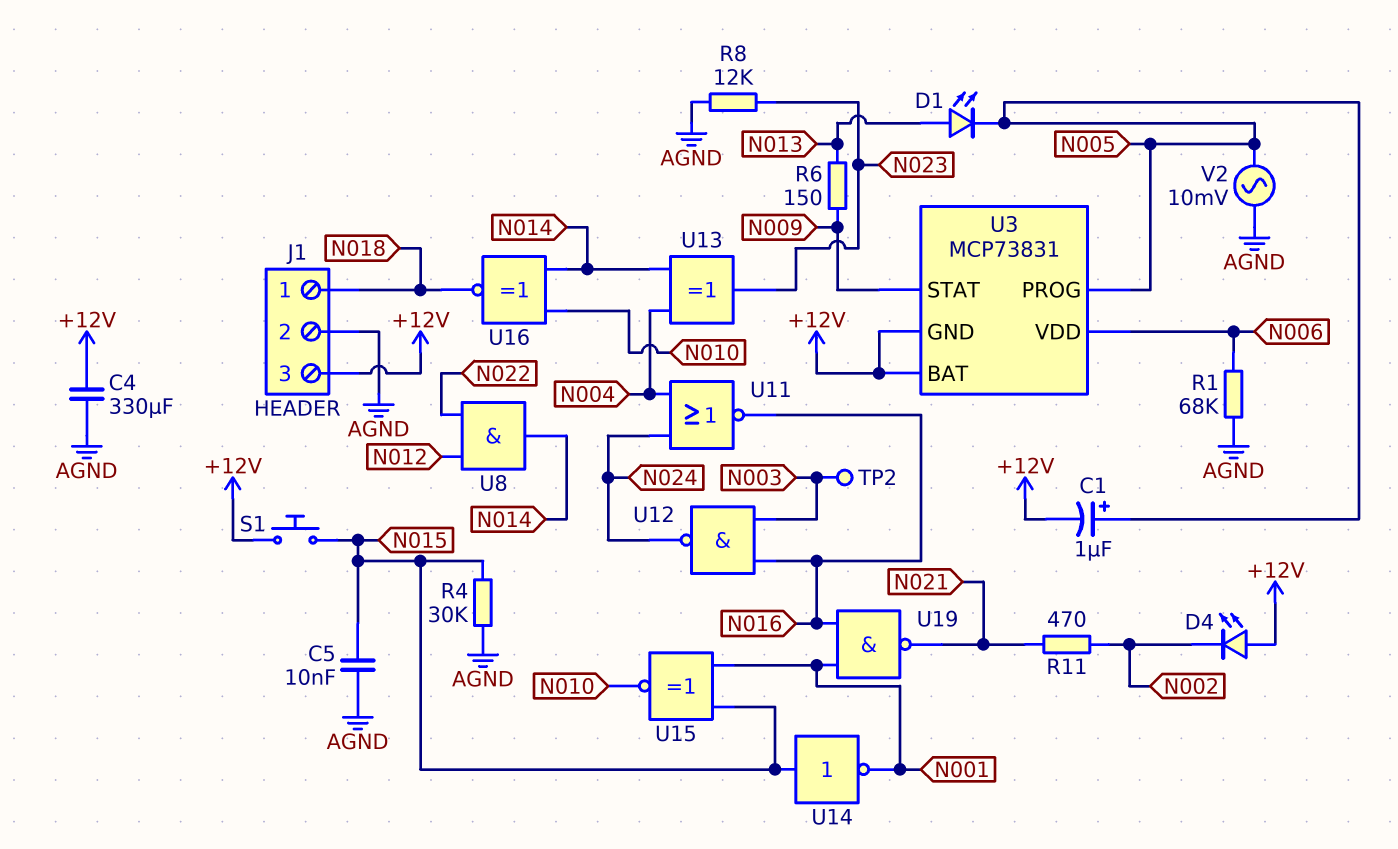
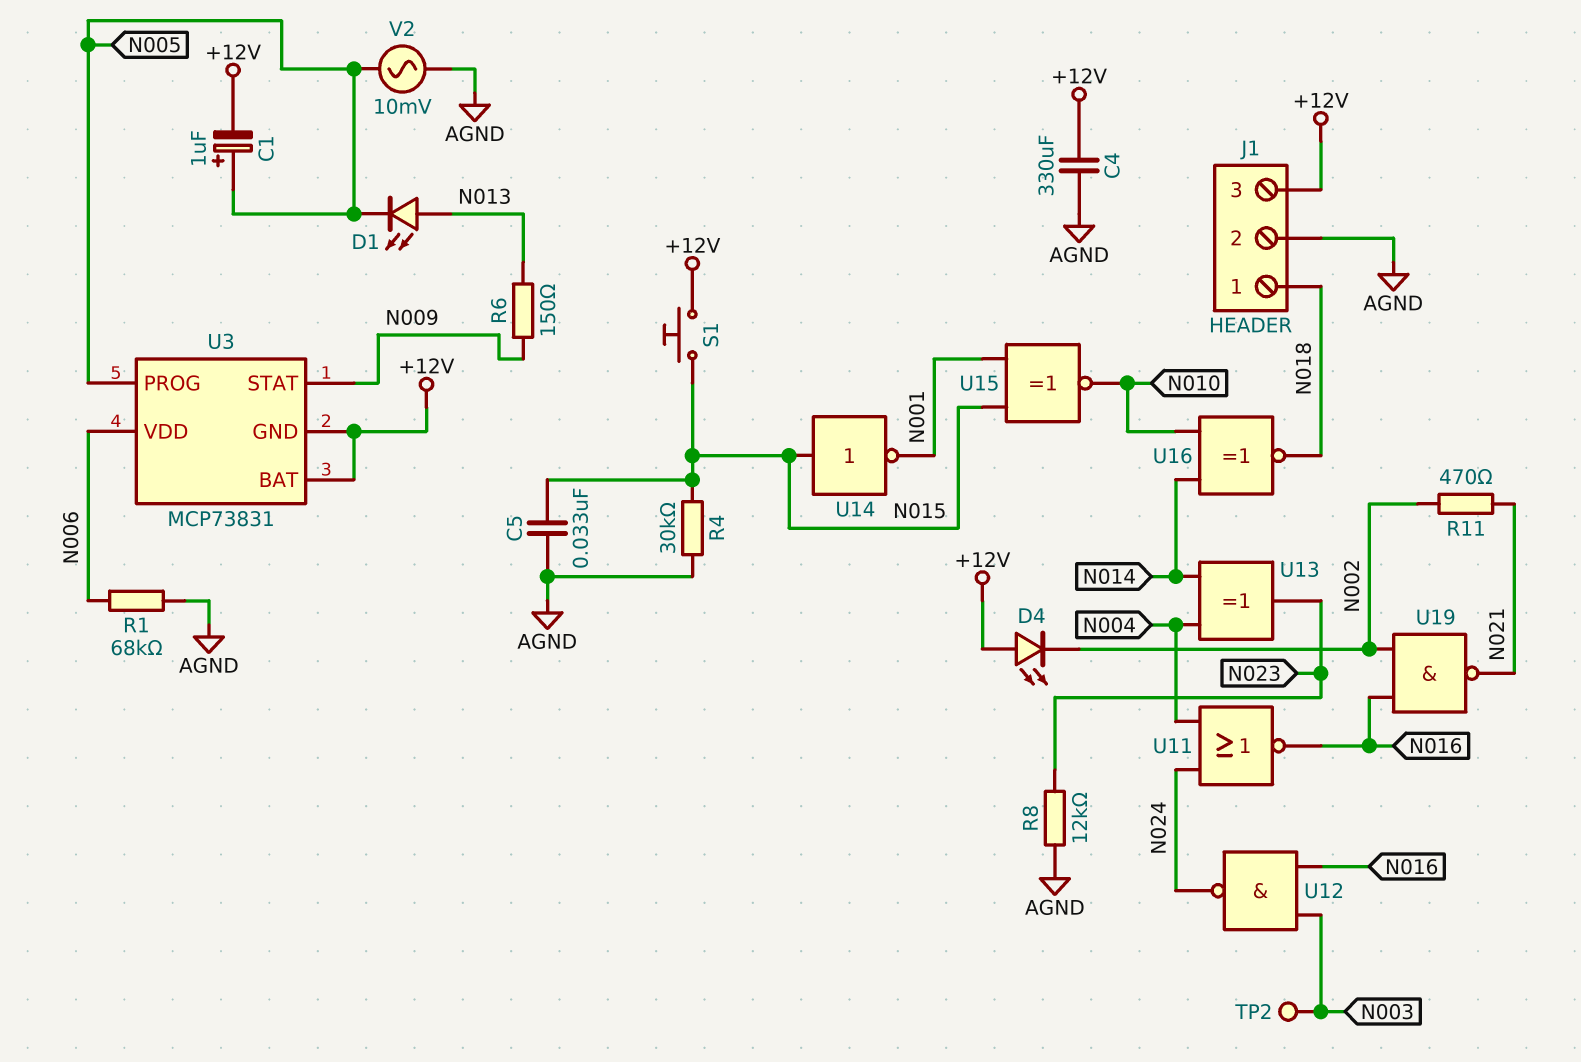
C5: 10nF (AGND, N015) -> 33nF (AGND, N015)
U8: AND (in N012, in N022, out N014) -> none
U19: NAND (in N001, in N016, out N021) -> NAND (in N002, in N016, out N021)

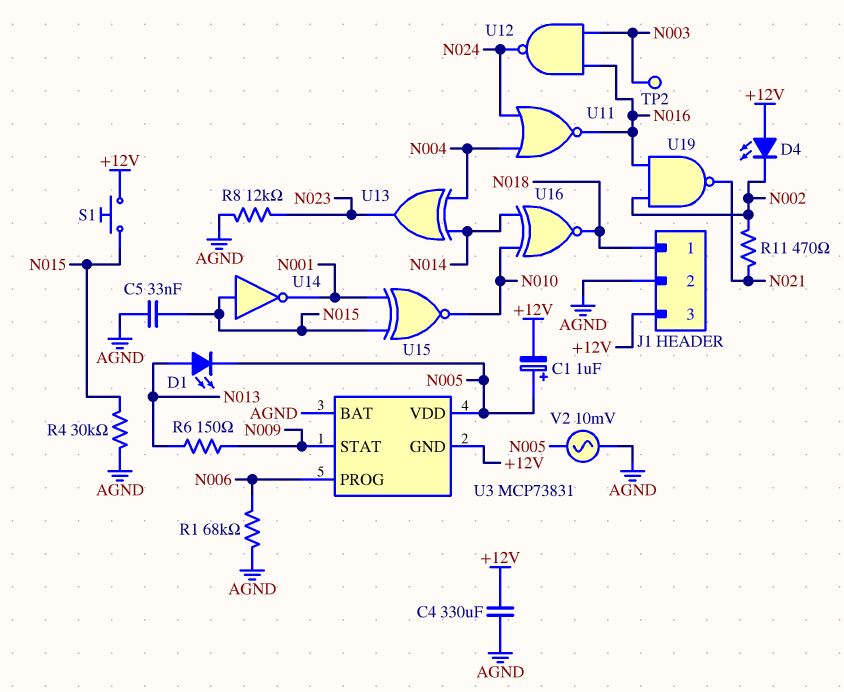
U3 pin BAT: +12V -> AGND
U3 pin PROG: N005 -> N006
U3 pin VDD: N006 -> N005

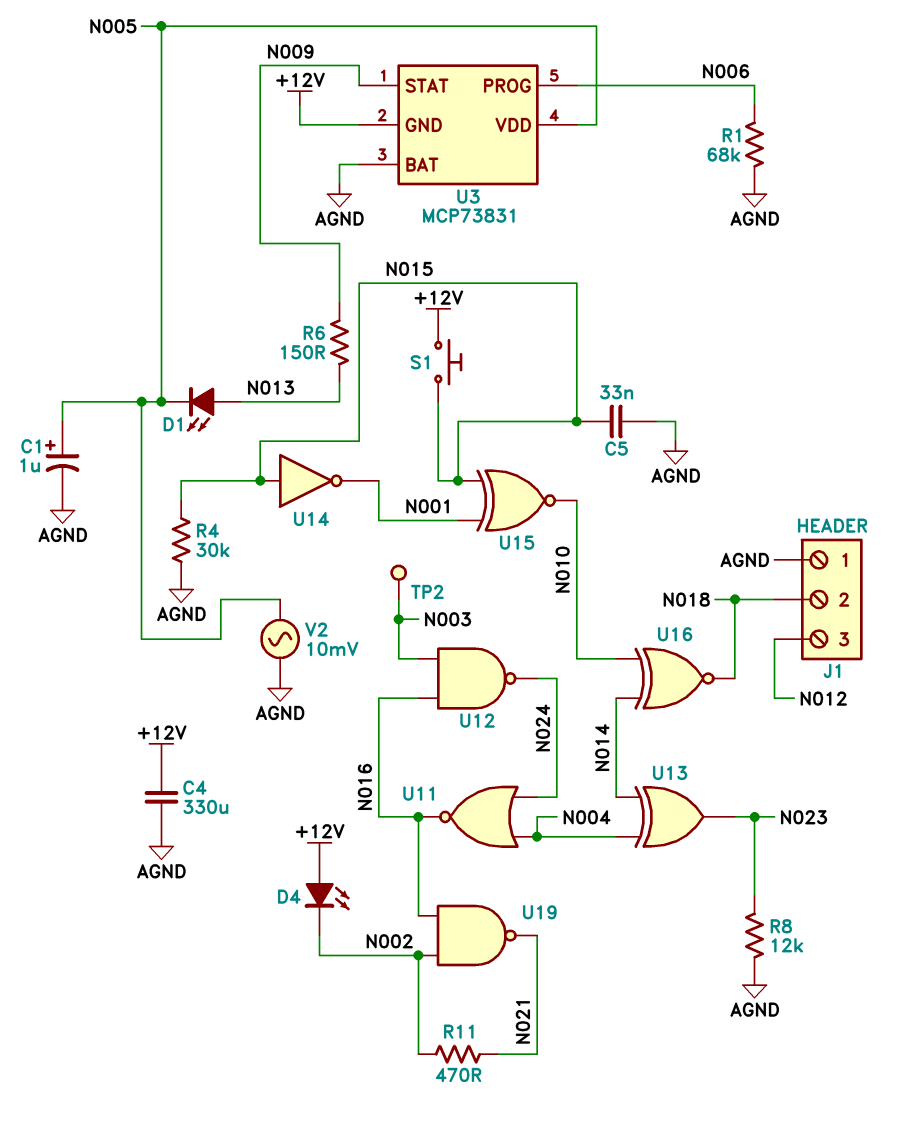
C1: 1uF (plus N005, minus +12V) -> 1uF (plus N005, minus AGND)
J1 pin 1: N018 -> AGND
J1 pin 2: AGND -> N018
J1 pin 3: +12V -> N012

